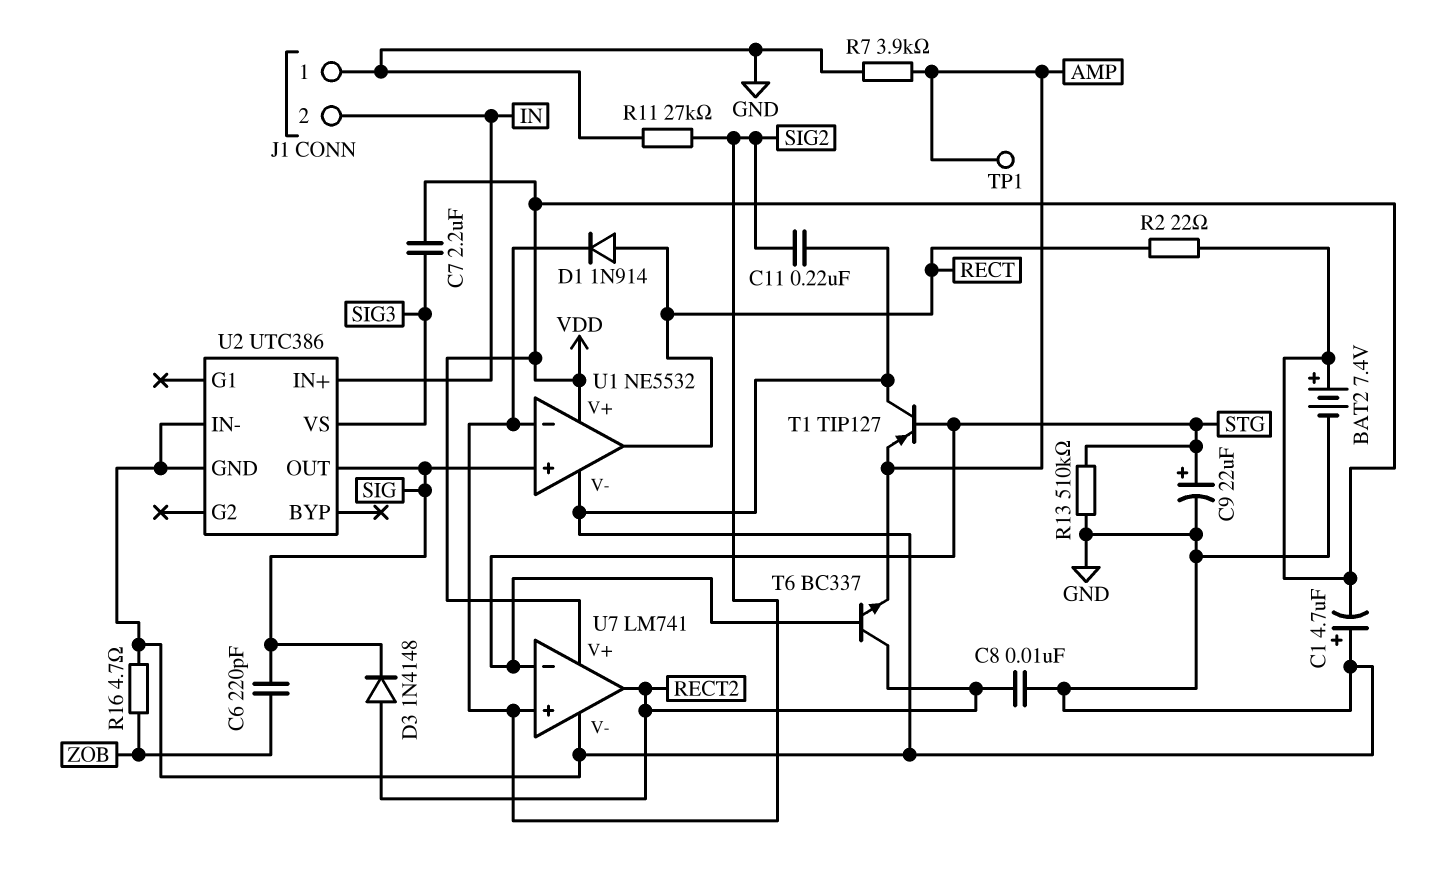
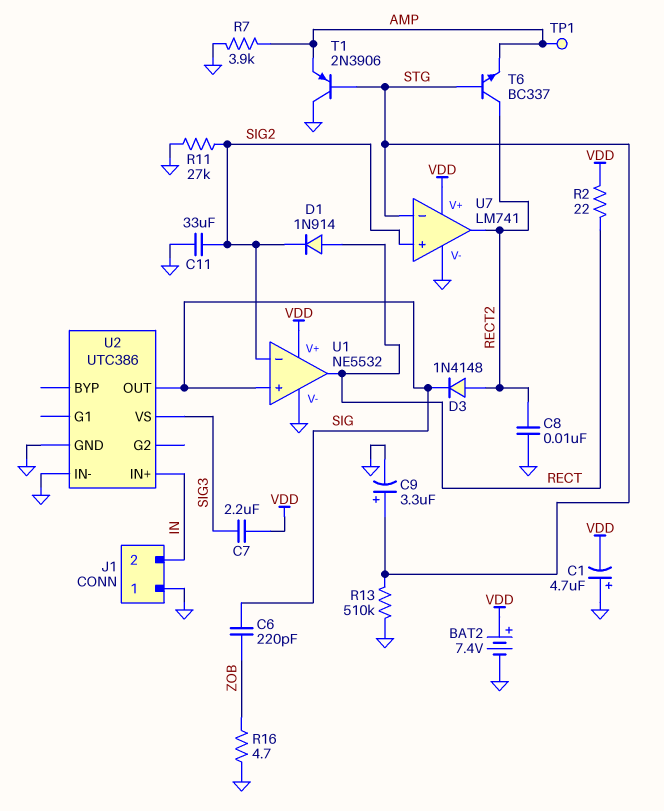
C9: 22uF (plus STG, minus GND) -> 3.3uF (plus STG, minus GND)
C11: 220nF (GND, SIG2) -> 33uF (GND, SIG2)
T1: PNP TIP127 (B STG, C GND, E AMP) -> PNP 2N3906 (B STG, C GND, E AMP)

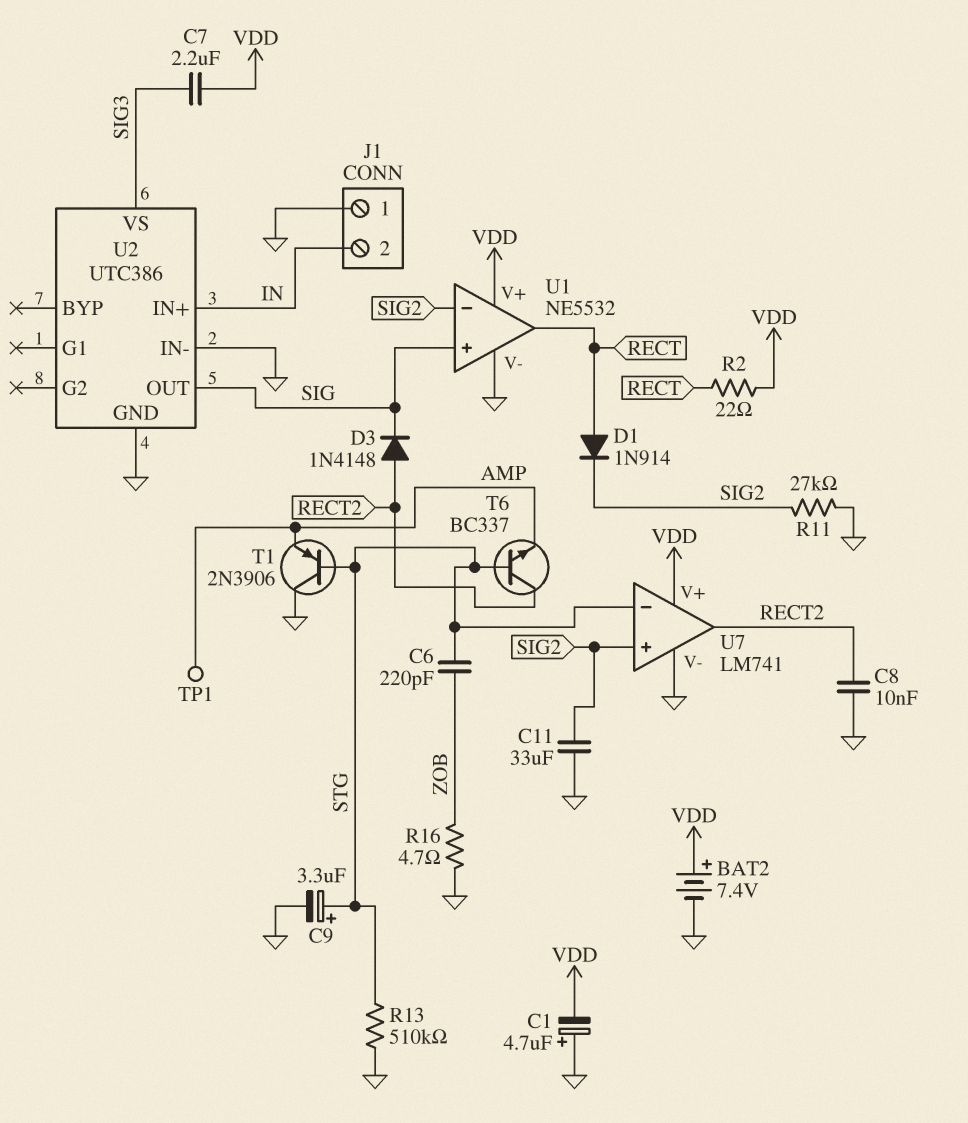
C6: 220pF (SIG, ZOB) -> 220pF (STG, ZOB)
R7: 3.9k (AMP, GND) -> none

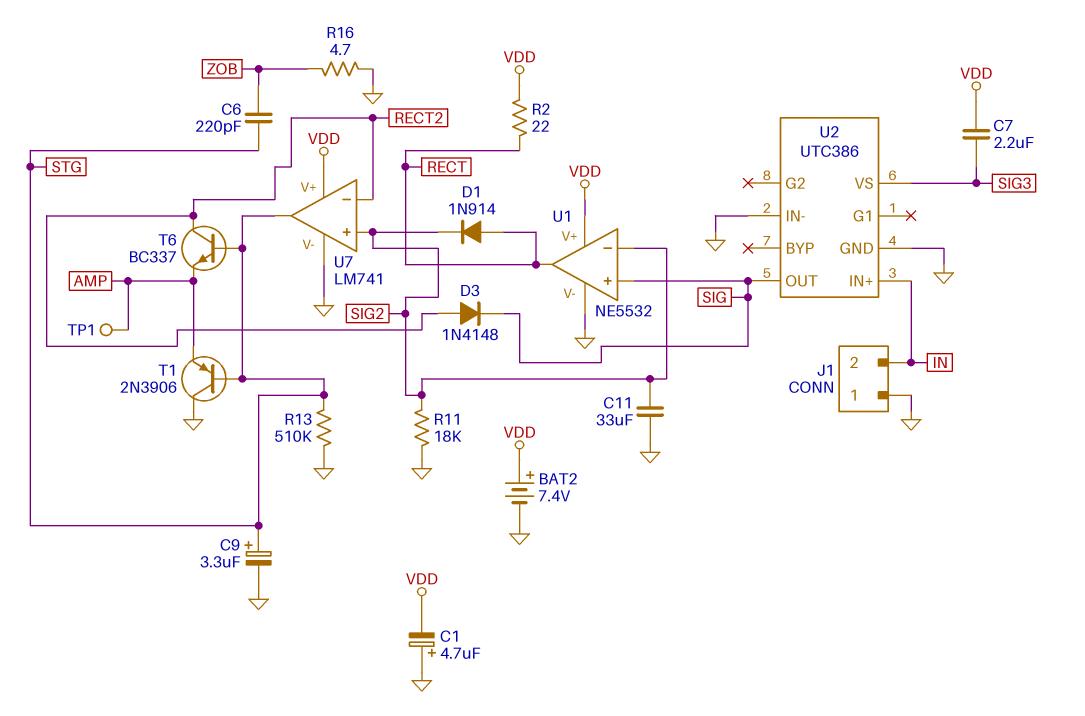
C8: 10nF (GND, RECT2) -> none
R11: 27k (GND, SIG2) -> 18k (GND, SIG2)
U7 pin in-: STG -> RECT2
U7 pin out: RECT2 -> STG

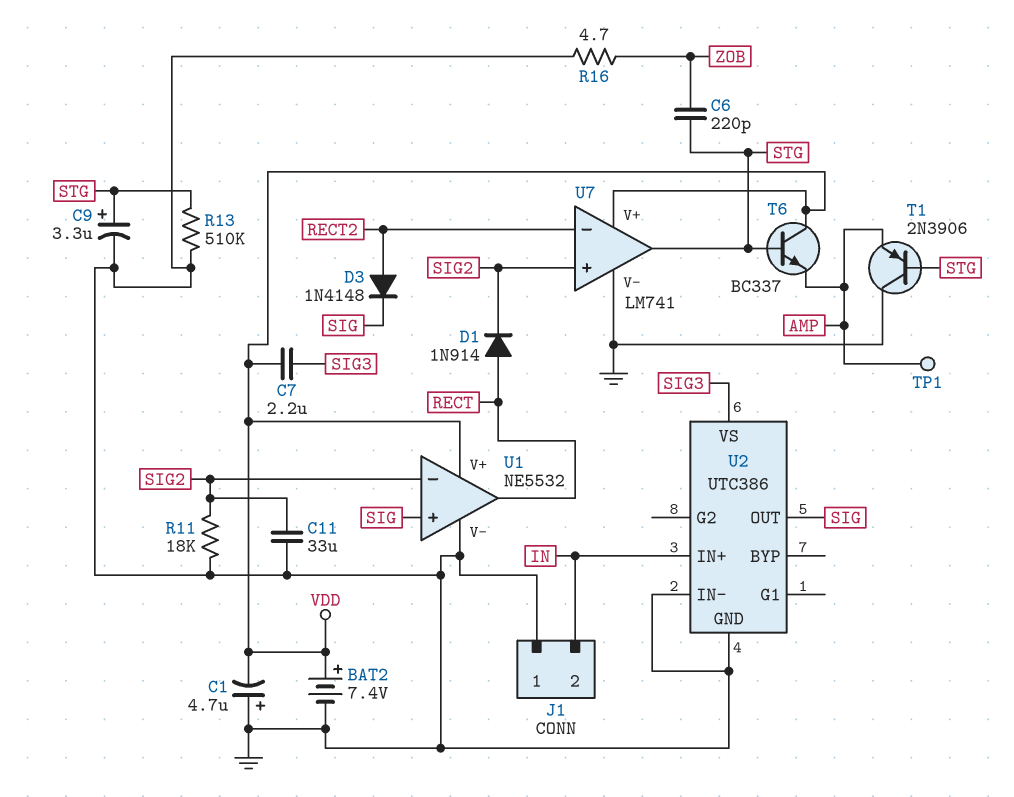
R2: 22 (RECT, VDD) -> none
T6: NPN BC337 (B STG, C RECT2, E AMP) -> NPN BC337 (B STG, C VDD, E AMP)

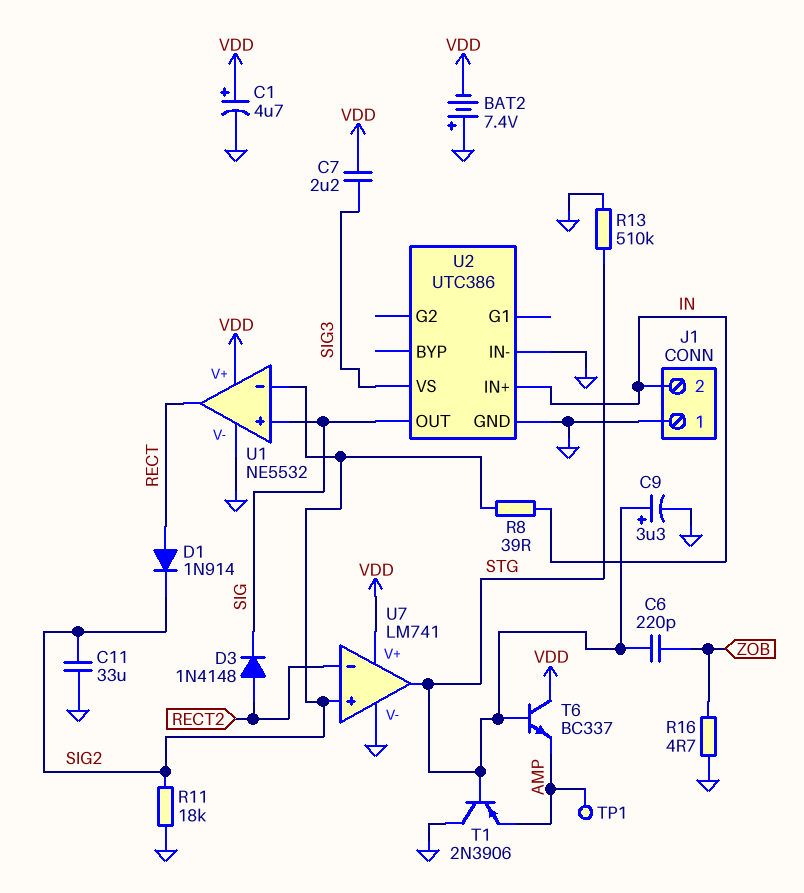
BAT2: 7.4V (plus VDD, minus GND) -> 7.4V (plus GND, minus VDD)
C1: 4.7uF (plus GND, minus VDD) -> 4.7uF (plus VDD, minus GND)
R8: none -> 39 (IN, SIG2)

